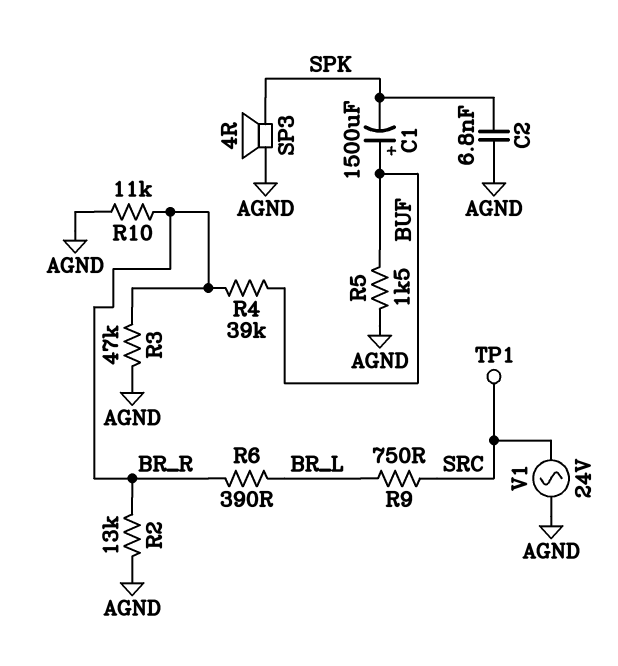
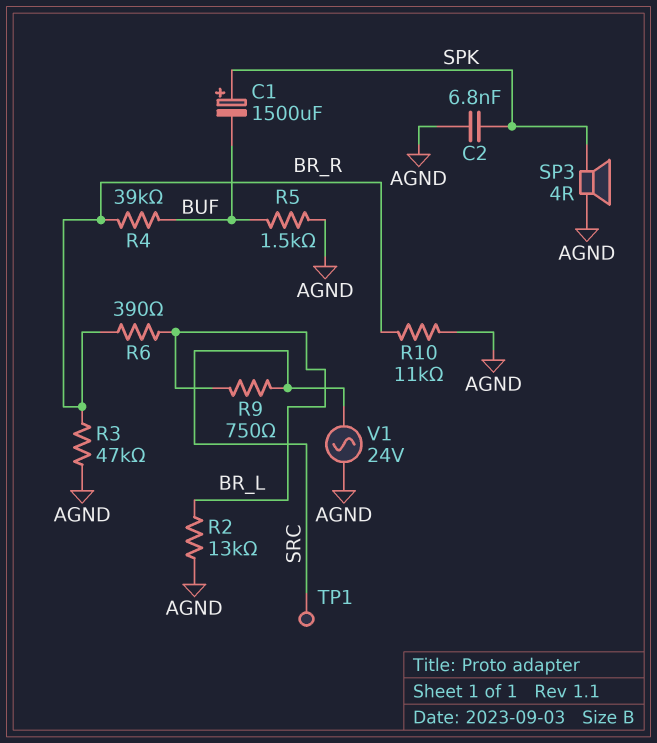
C1: 1500uF (plus BUF, minus SPK) -> 1500uF (plus SPK, minus BUF)
R2: 13k (AGND, BR_R) -> 13k (AGND, BR_L)

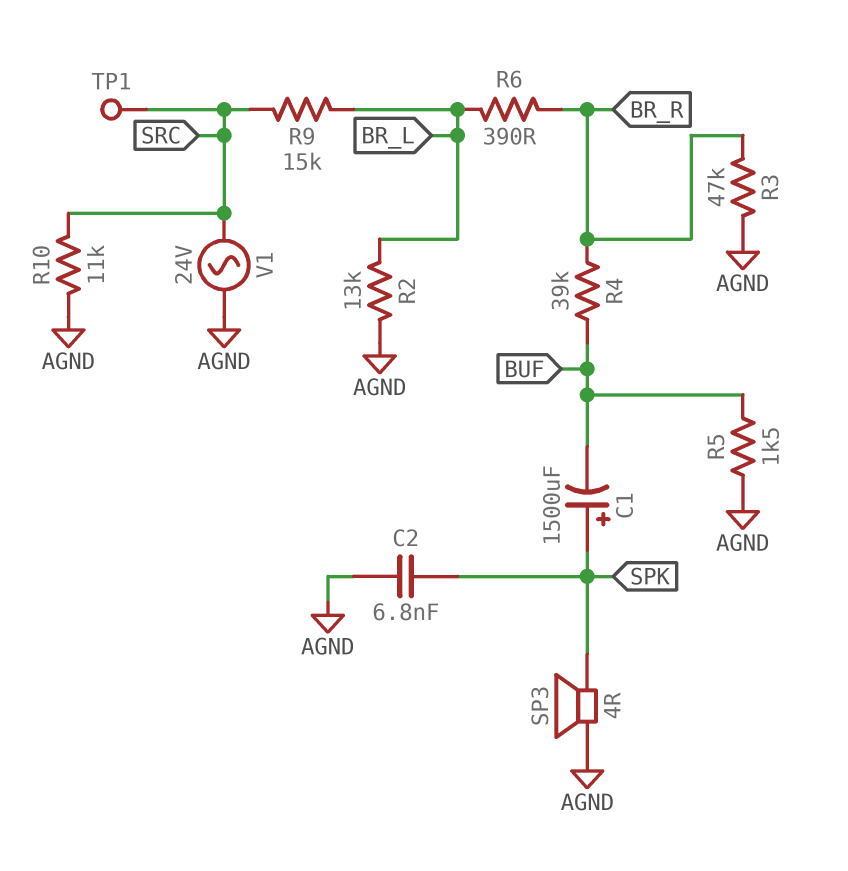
R9: 750 (BR_L, SRC) -> 15k (BR_L, SRC)
R10: 11k (AGND, BR_R) -> 11k (AGND, SRC)

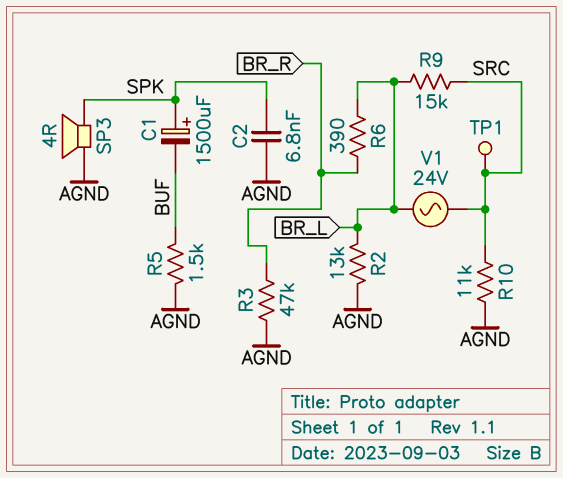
R4: 39k (BR_R, BUF) -> none
V1: AC 24V (AGND, SRC) -> AC 24V (BR_L, SRC)

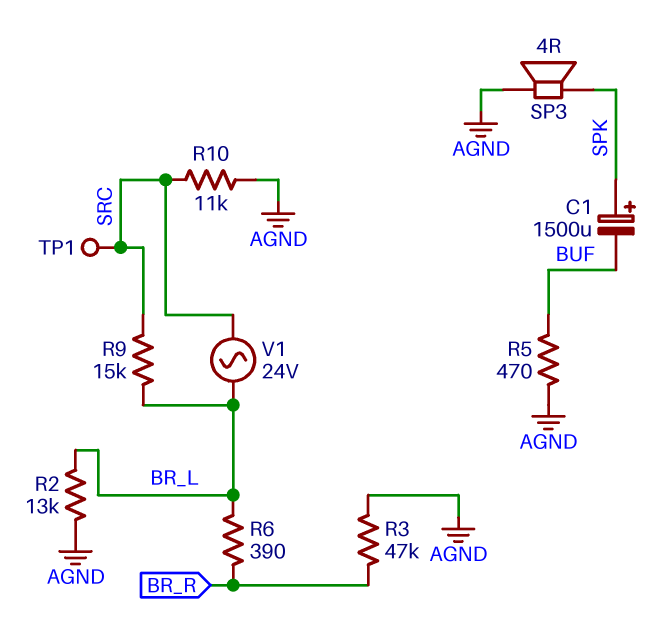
C2: 6.8nF (AGND, SPK) -> none
R5: 1.5k (AGND, BUF) -> 470 (AGND, BUF)

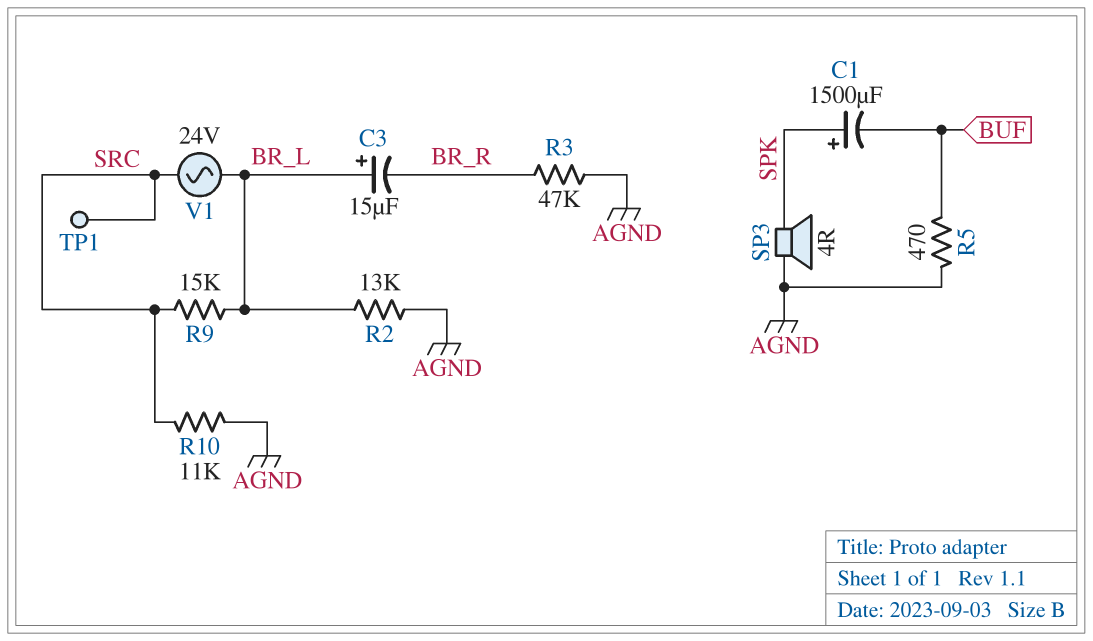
C3: none -> 15uF (plus BR_L, minus BR_R)
R6: 390 (BR_L, BR_R) -> none

